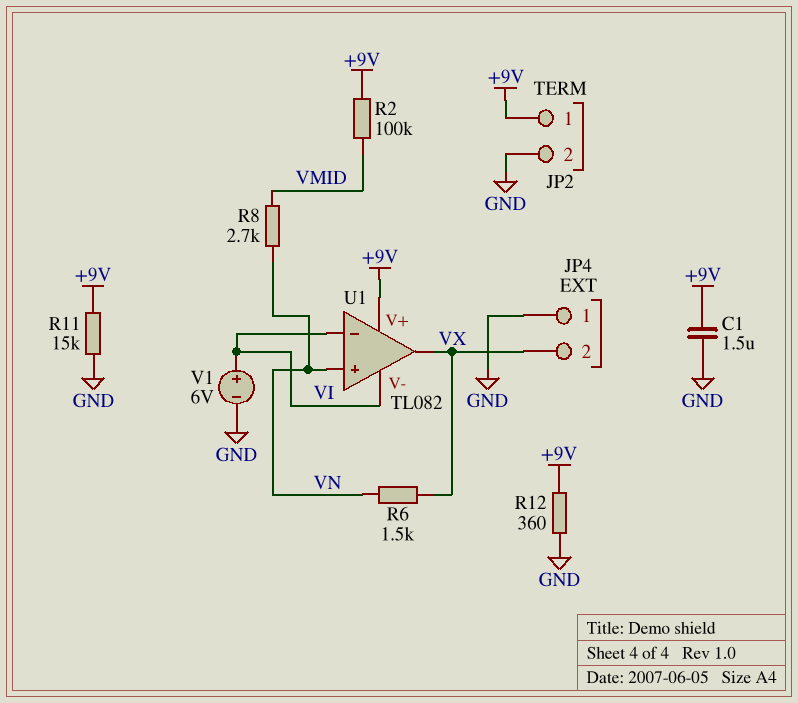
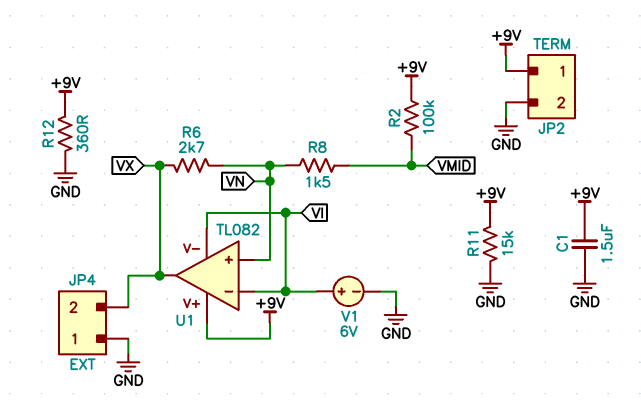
R6: 1.5k (VN, VX) -> 2.7k (VN, VX)
R8: 2.7k (VMID, VN) -> 1.5k (VMID, VN)

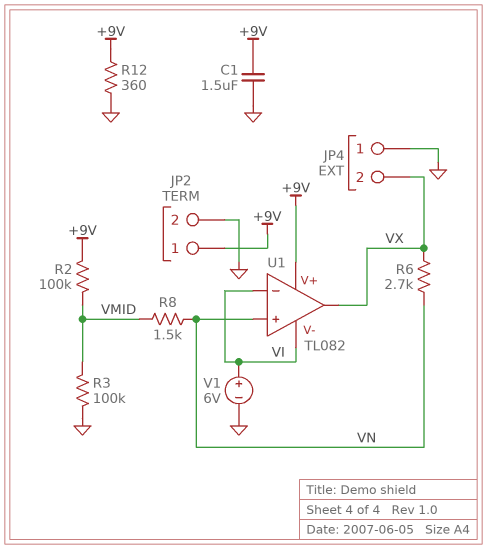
R3: none -> 100k (GND, VMID)
R11: 15k (+9V, GND) -> none

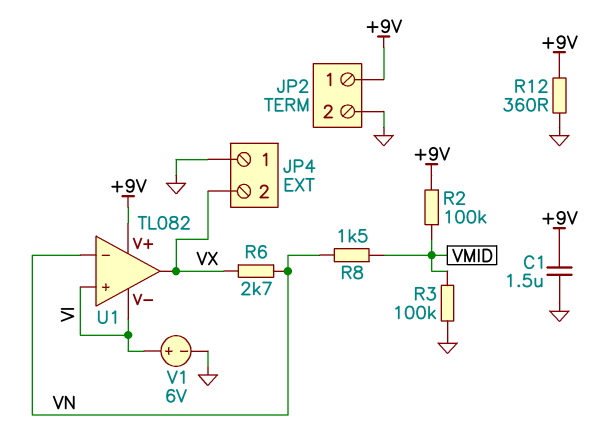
U1 pin in+: VN -> VI
U1 pin in-: VI -> VN

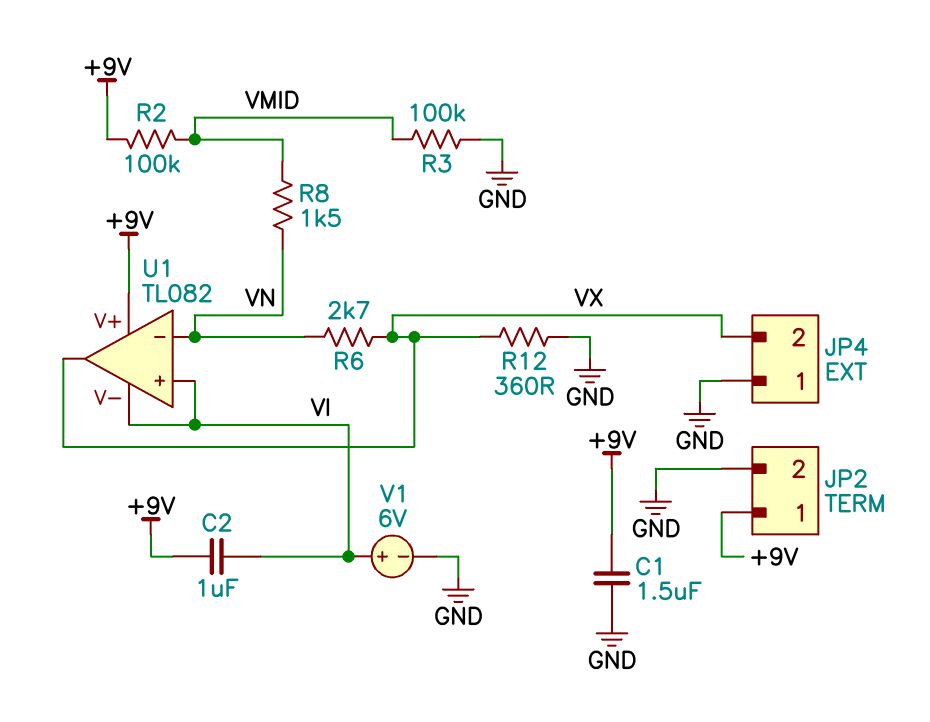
C2: none -> 1uF (+9V, VI)
R12: 360 (+9V, GND) -> 360 (GND, VX)

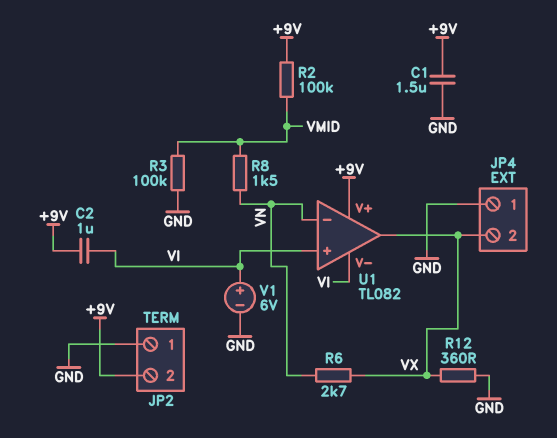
JP2 pin 1: +9V -> GND
JP2 pin 2: GND -> +9V

